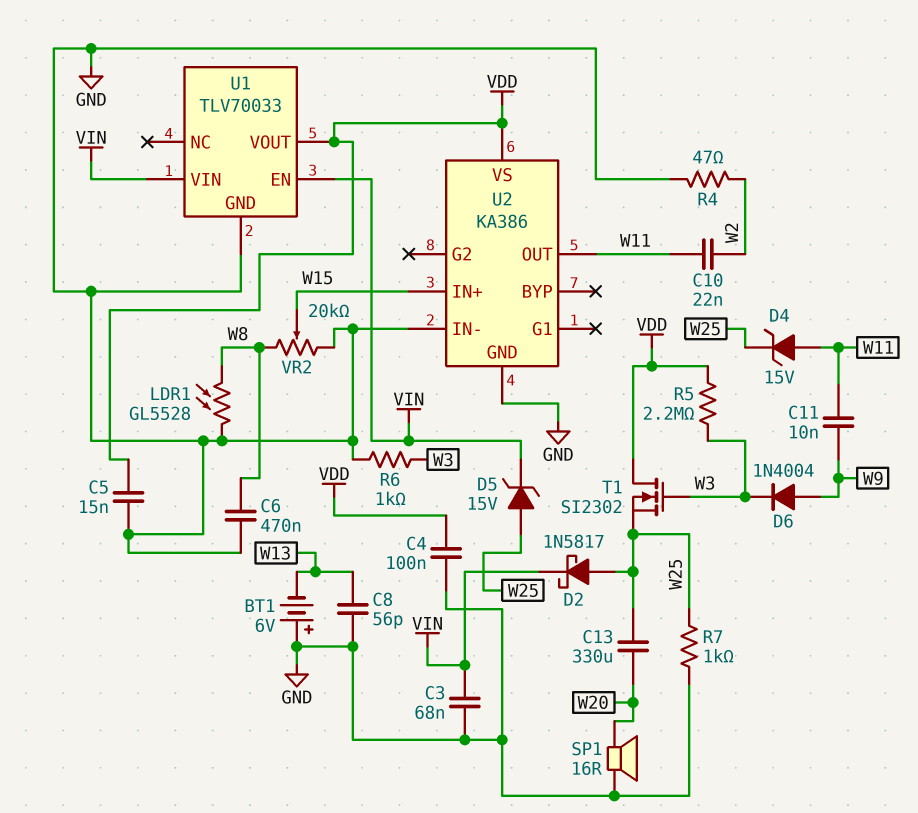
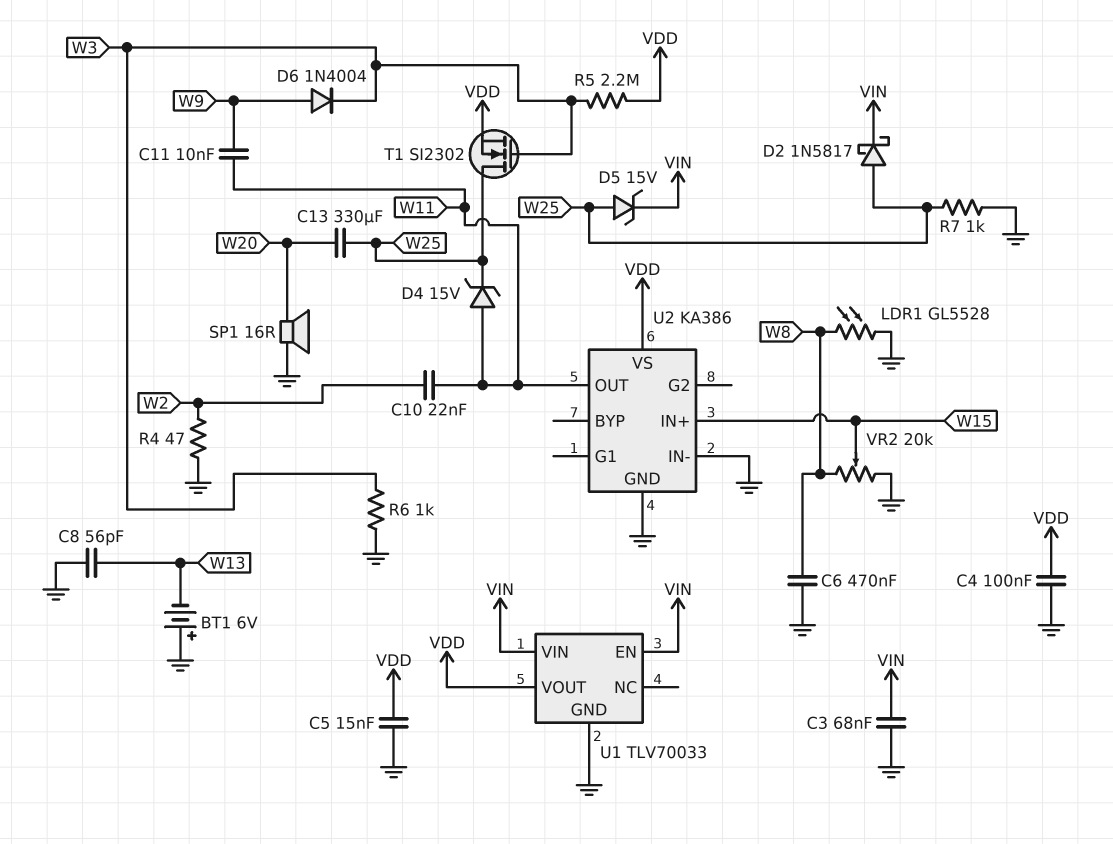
T1: NMOS SI2302 (G W3, D VDD, S W25) -> NMOS SI2302 (G W3, D W25, S VDD)

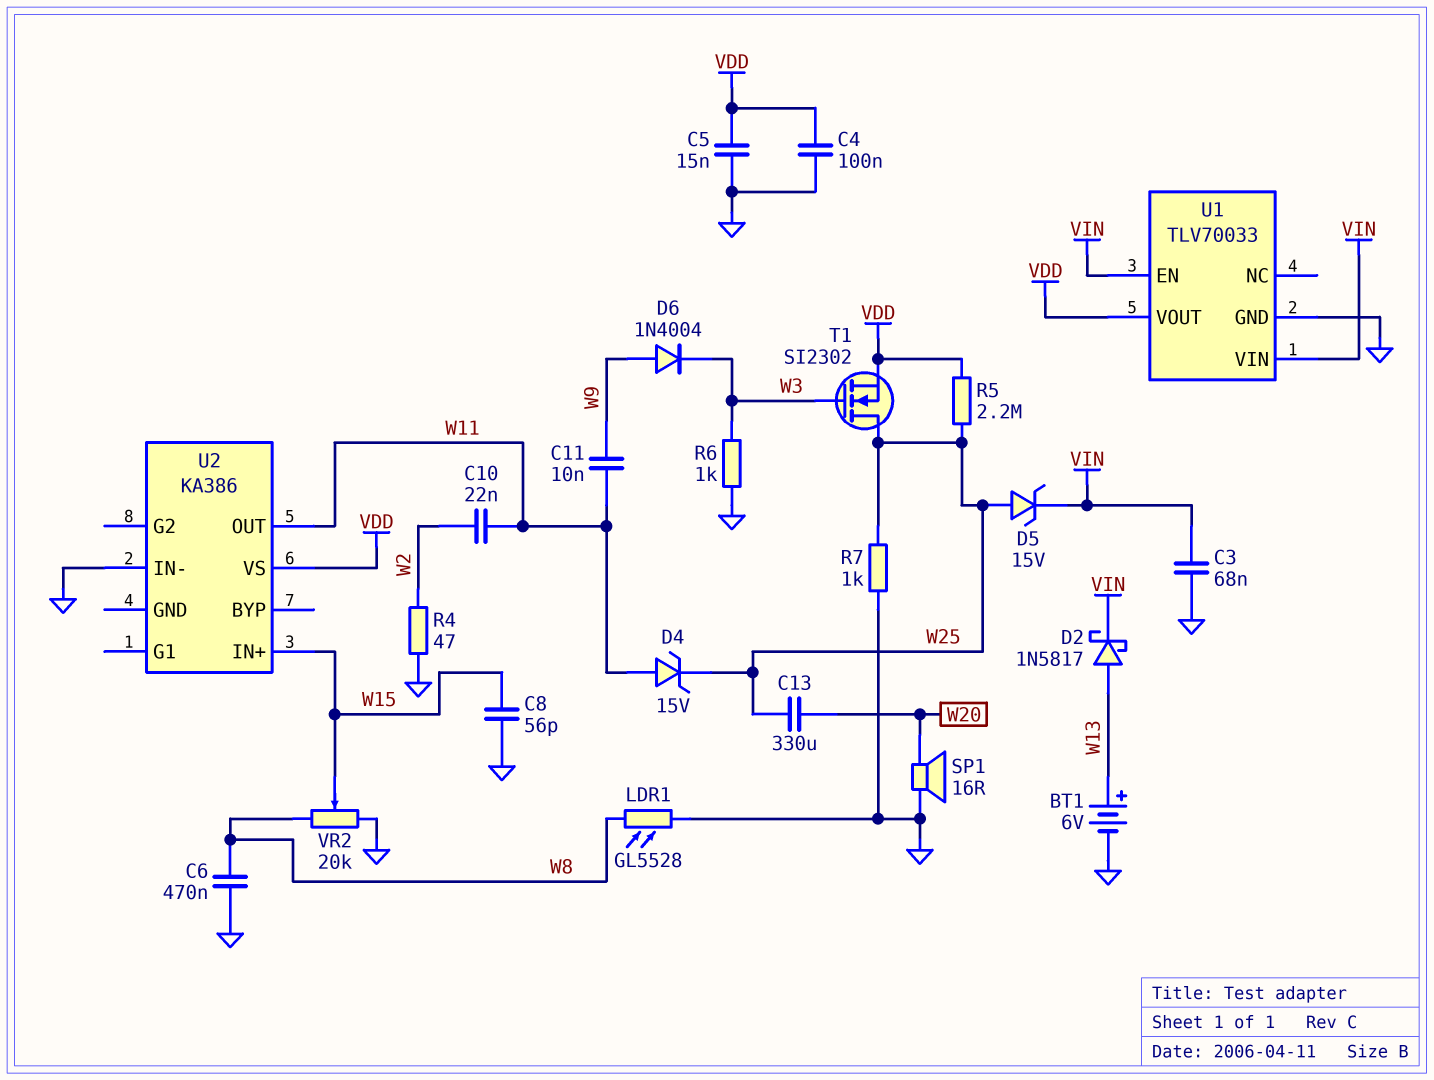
BT1: 6V (plus GND, minus W13) -> 6V (plus W13, minus GND)
C8: 56pF (GND, W13) -> 56pF (GND, W15)
D2: schottky 1N5817 (A W25, K VIN) -> schottky 1N5817 (A W13, K VIN)
R5: 2.2M (VDD, W3) -> 2.2M (VDD, W25)
U2 pin GND: GND -> none

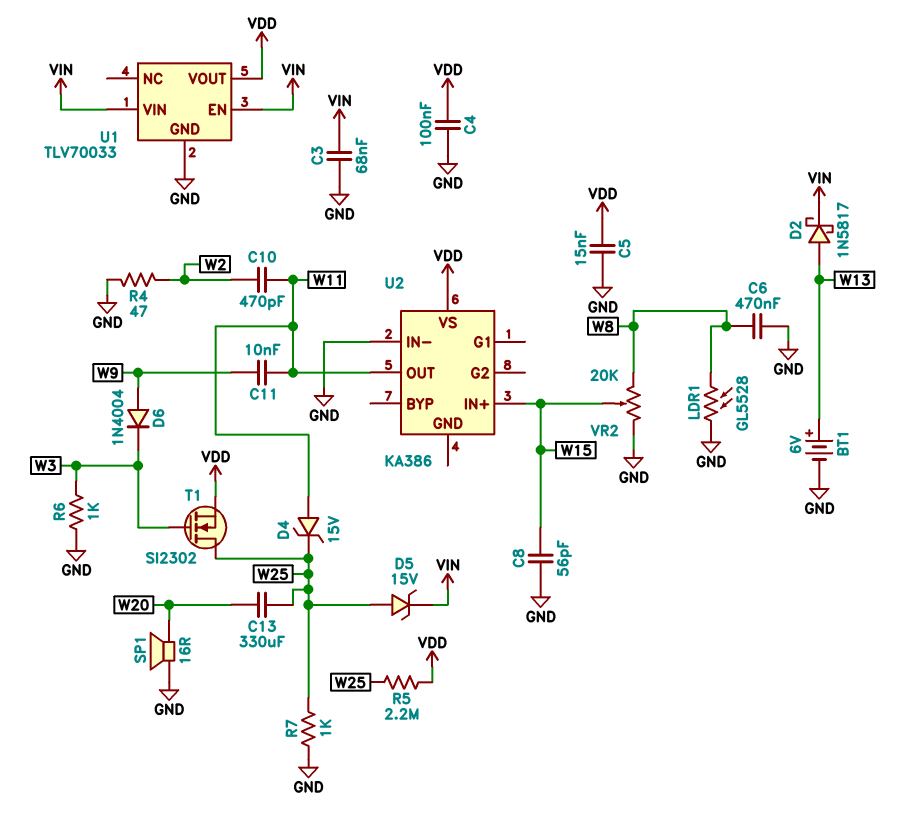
C10: 22nF (W2, W11) -> 470pF (W2, W11)

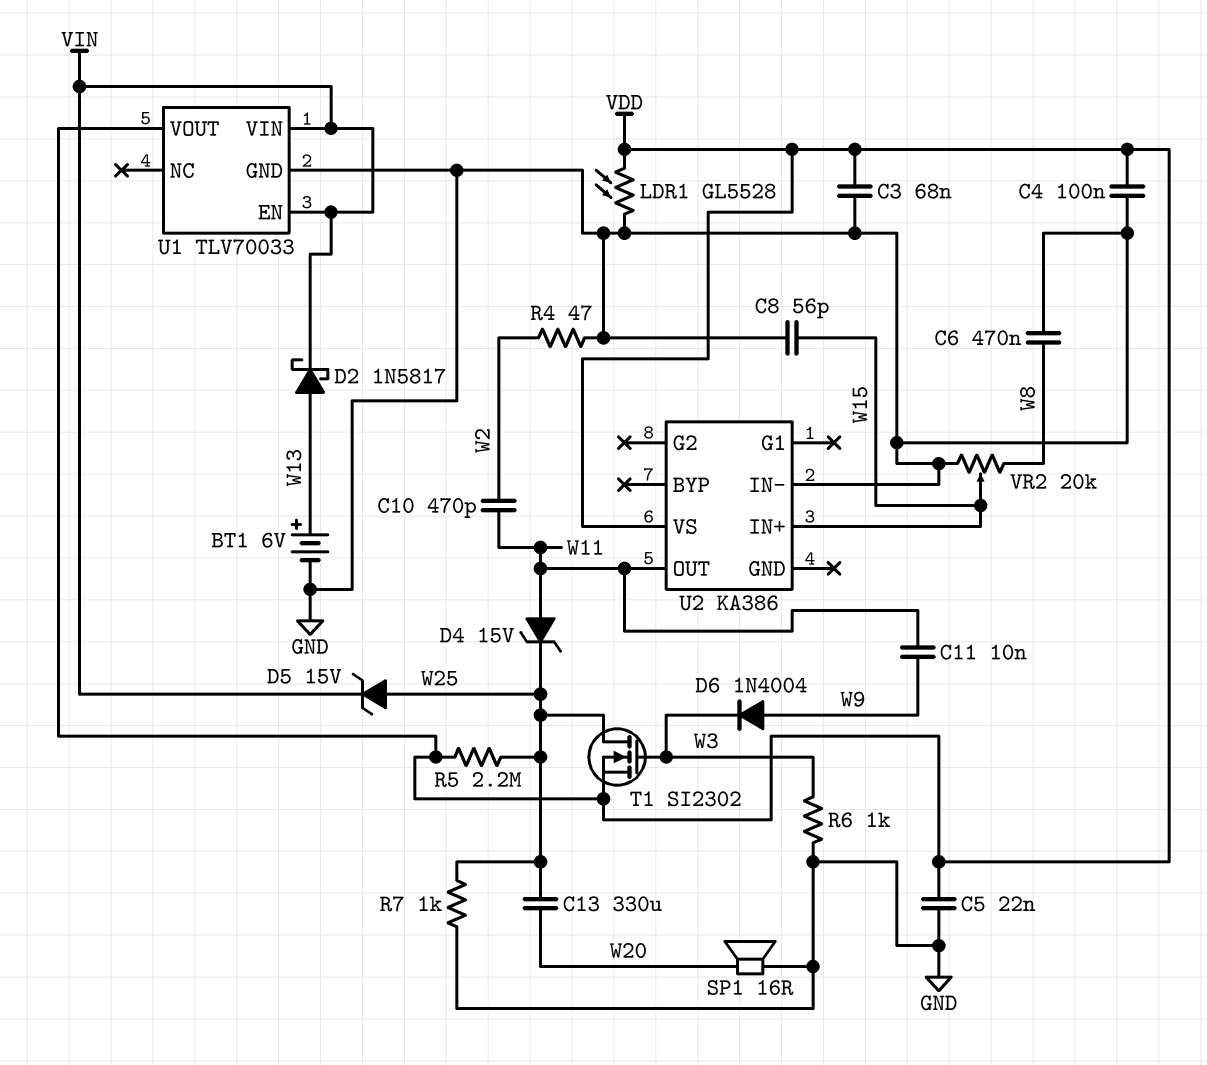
C3: 68nF (GND, VIN) -> 68nF (GND, VDD)
C5: 15nF (GND, VDD) -> 22nF (GND, VDD)
LDR1: GL5528 (GND, W8) -> GL5528 (GND, VDD)

